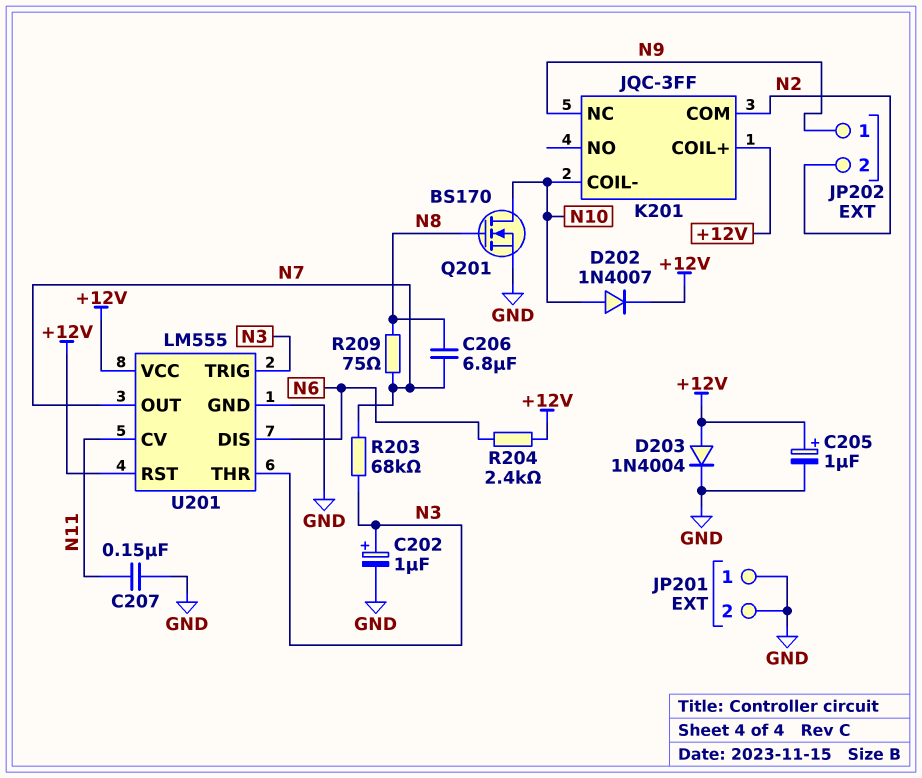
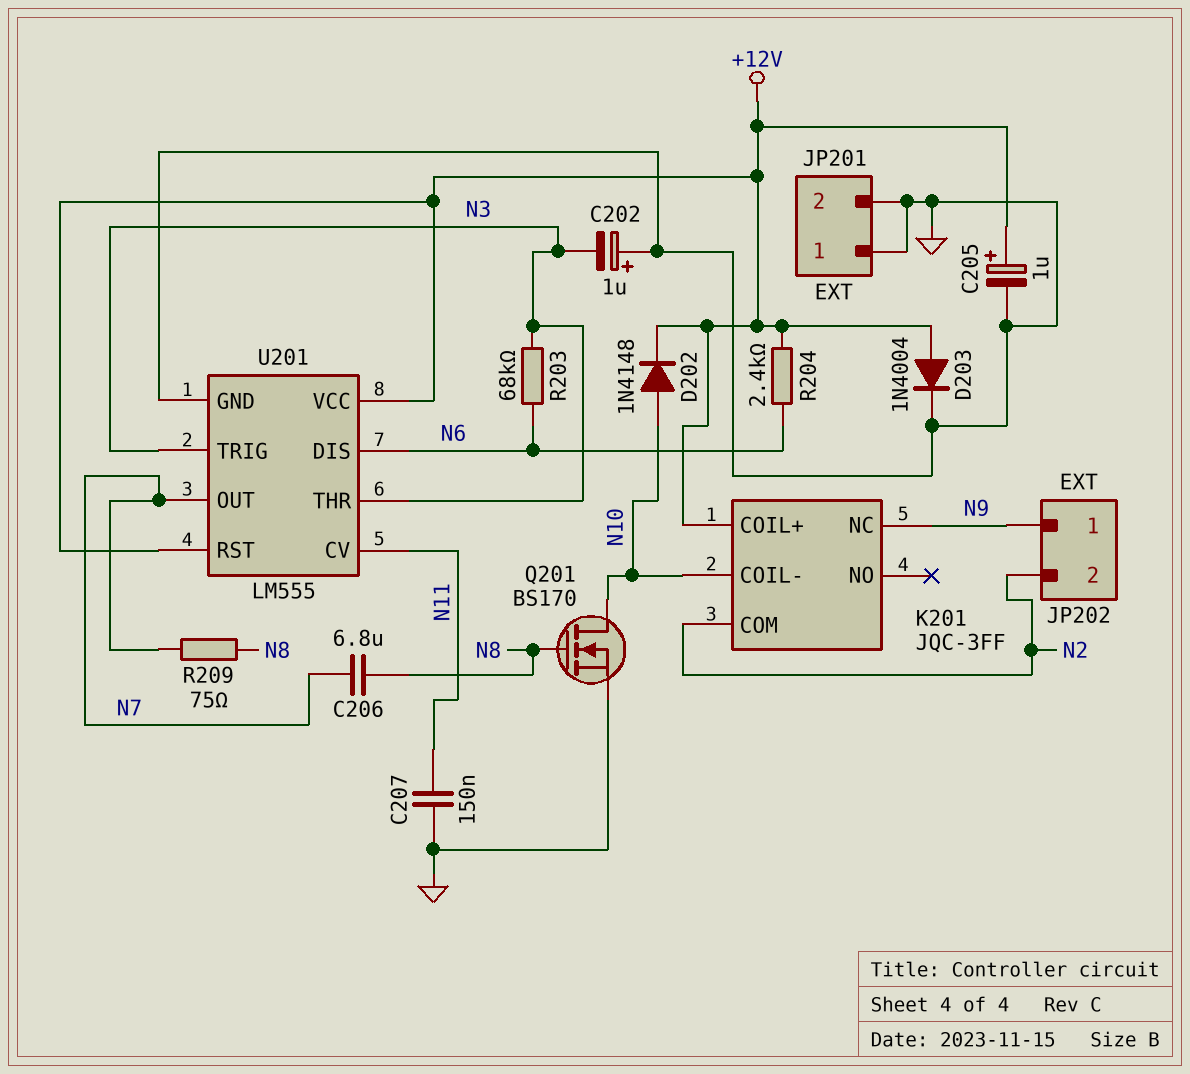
C202: 1uF (plus N3, minus GND) -> 1uF (plus GND, minus N3)
D202: diode 1N4007 (A N10, K +12V) -> diode 1N4148 (A N10, K +12V)
R203: 68k (N3, N7) -> 68k (N3, N6)

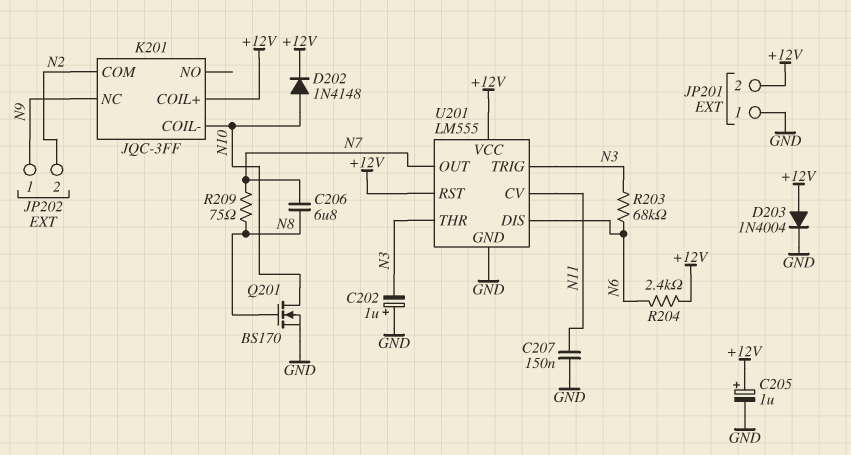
JP201 pin 2: GND -> +12V

